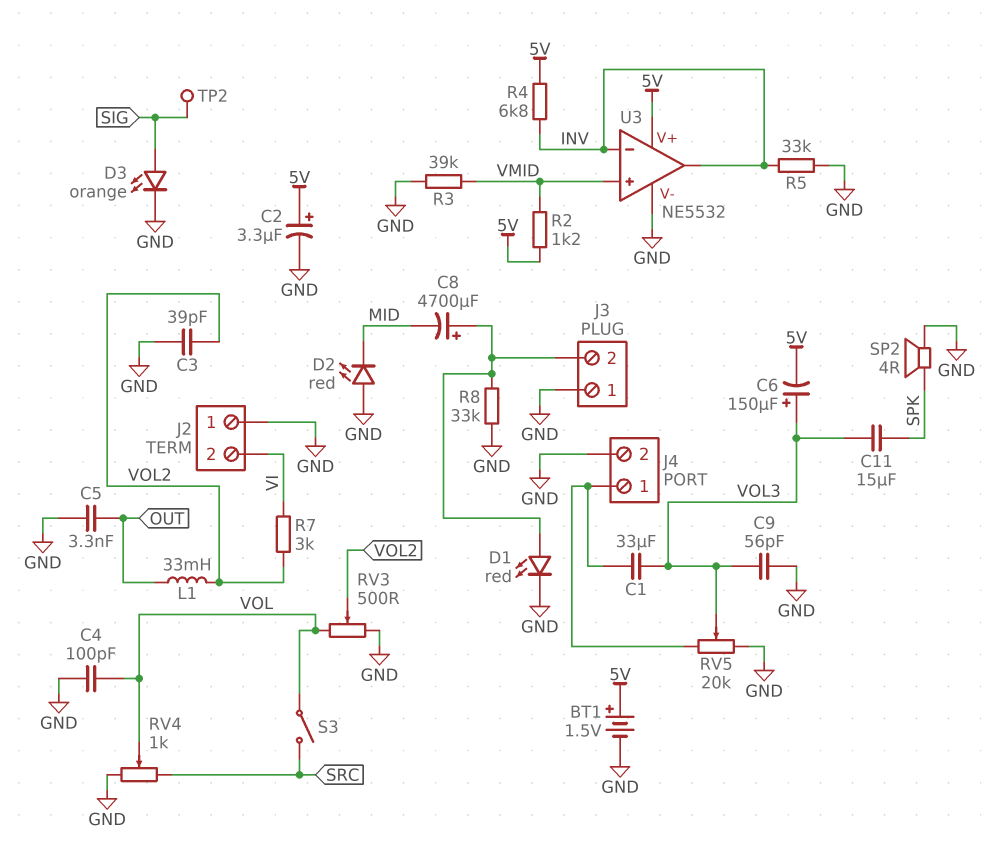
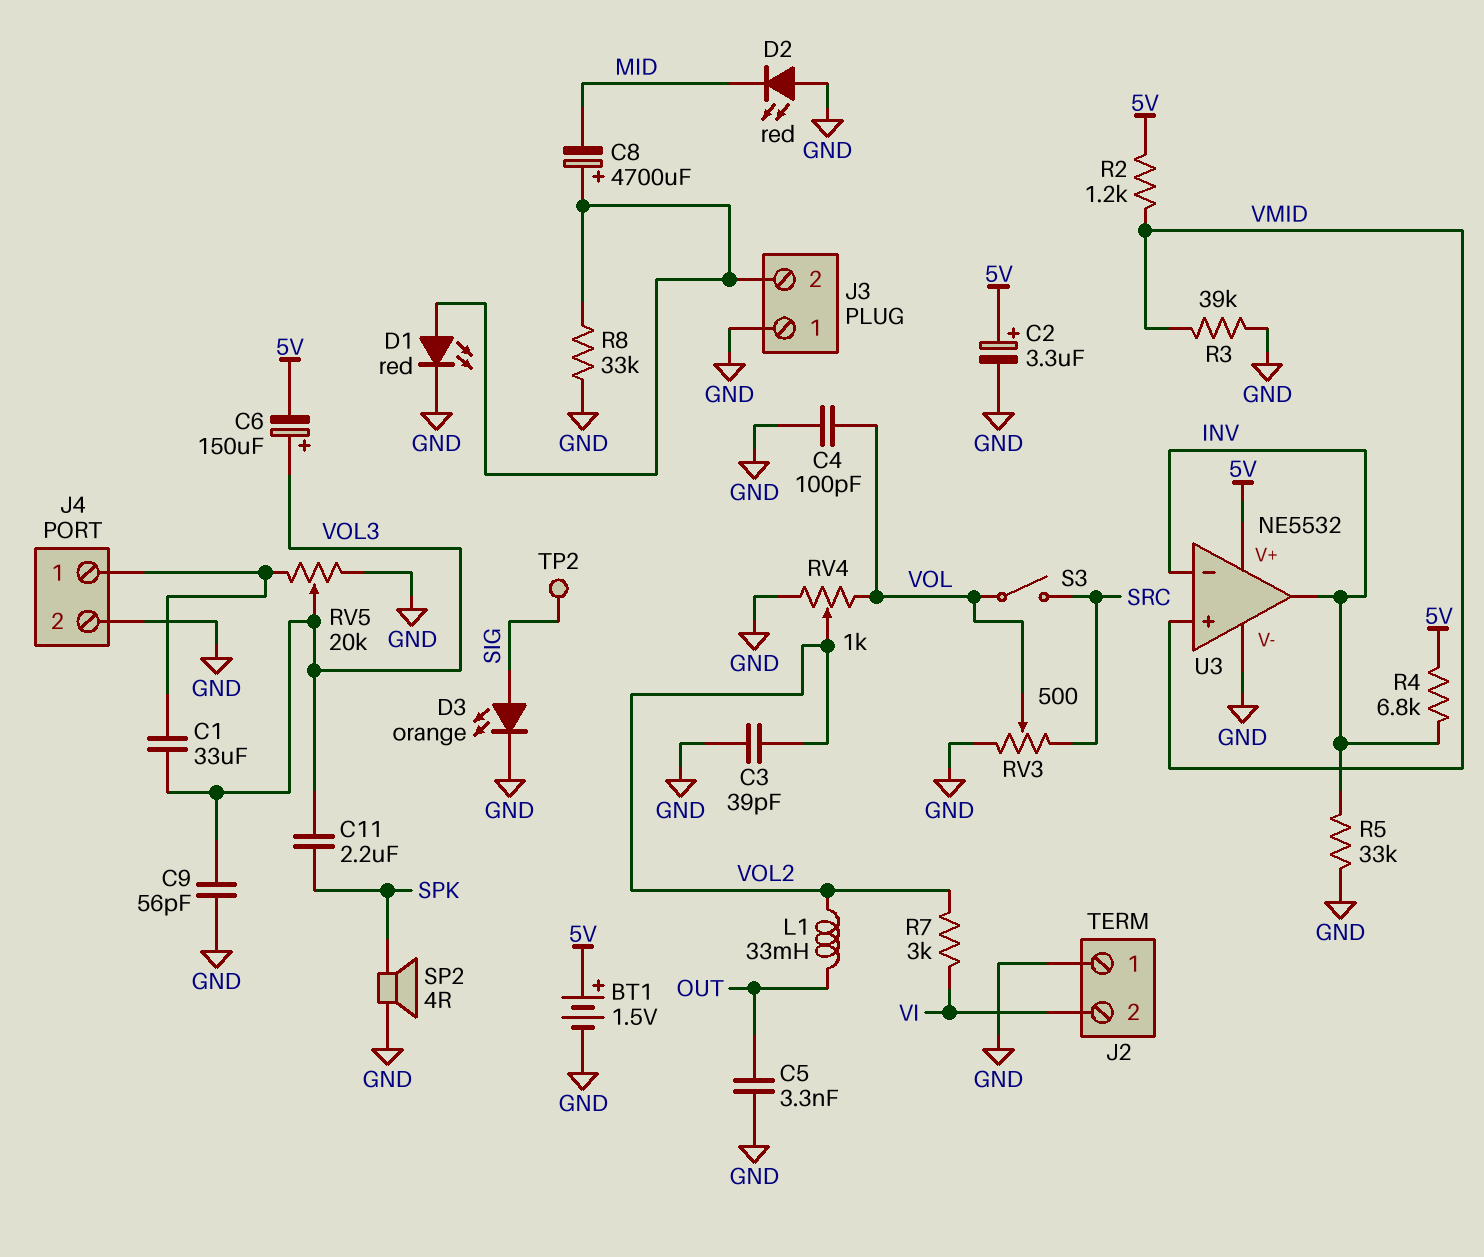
C11: 15uF (SPK, VOL3) -> 2.2uF (SPK, VOL3)
RV3: 500 (GND, VOL, wiper VOL2) -> 500 (GND, SRC, wiper VOL)
RV4: 1k (GND, SRC, wiper VOL) -> 1k (GND, VOL, wiper VOL2)

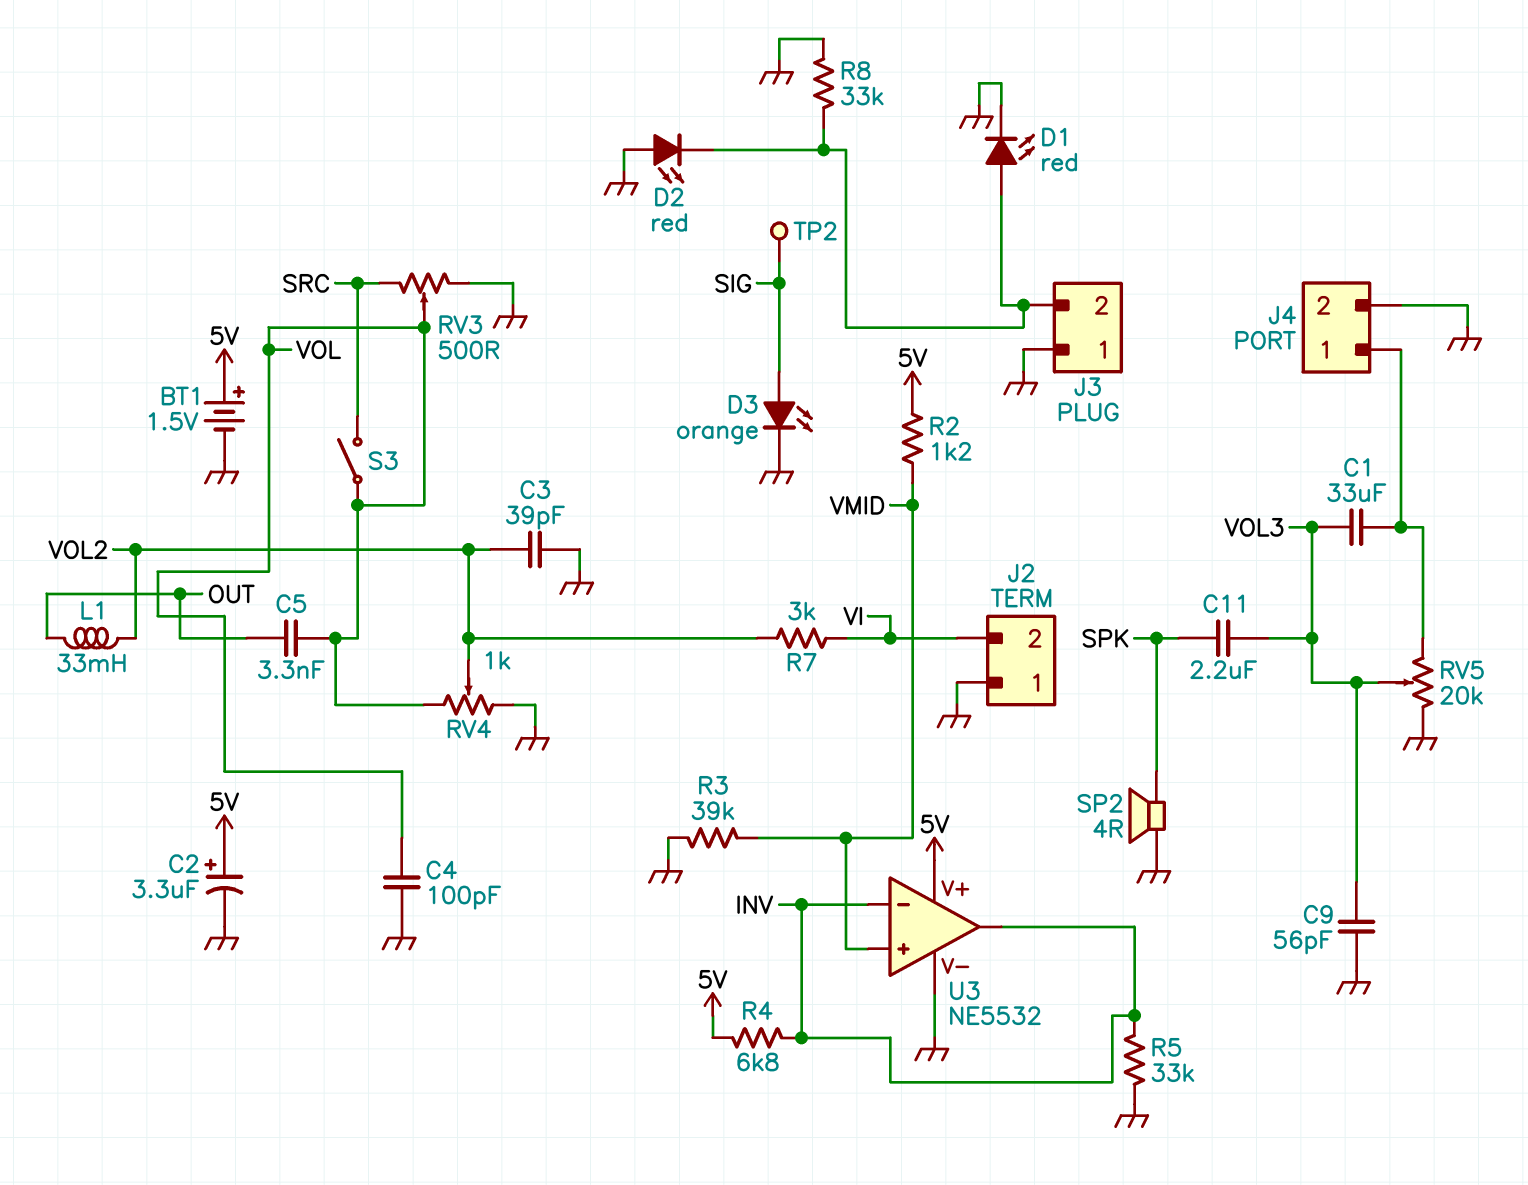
C5: 3.3nF (GND, OUT) -> 3.3nF (OUT, VOL)
C6: 150uF (plus VOL3, minus 5V) -> none
C8: 4700uF (plus J3/2, minus MID) -> none
D2: LED red (A GND, K MID) -> LED red (A GND, K J3/2)

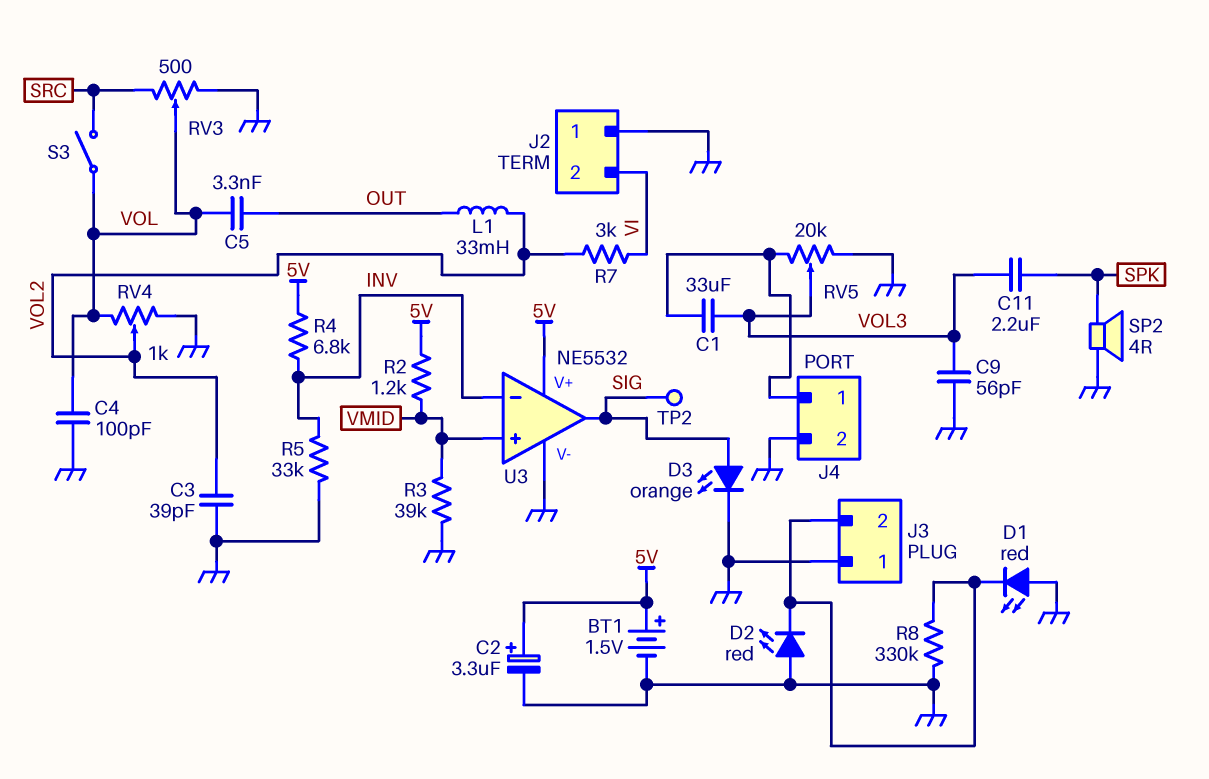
D1: LED red (A J3/2, K GND) -> LED red (A GND, K J3/2)
R8: 33k (GND, J3/2) -> 330k (GND, J3/2)
U3 pin out: INV -> SIG

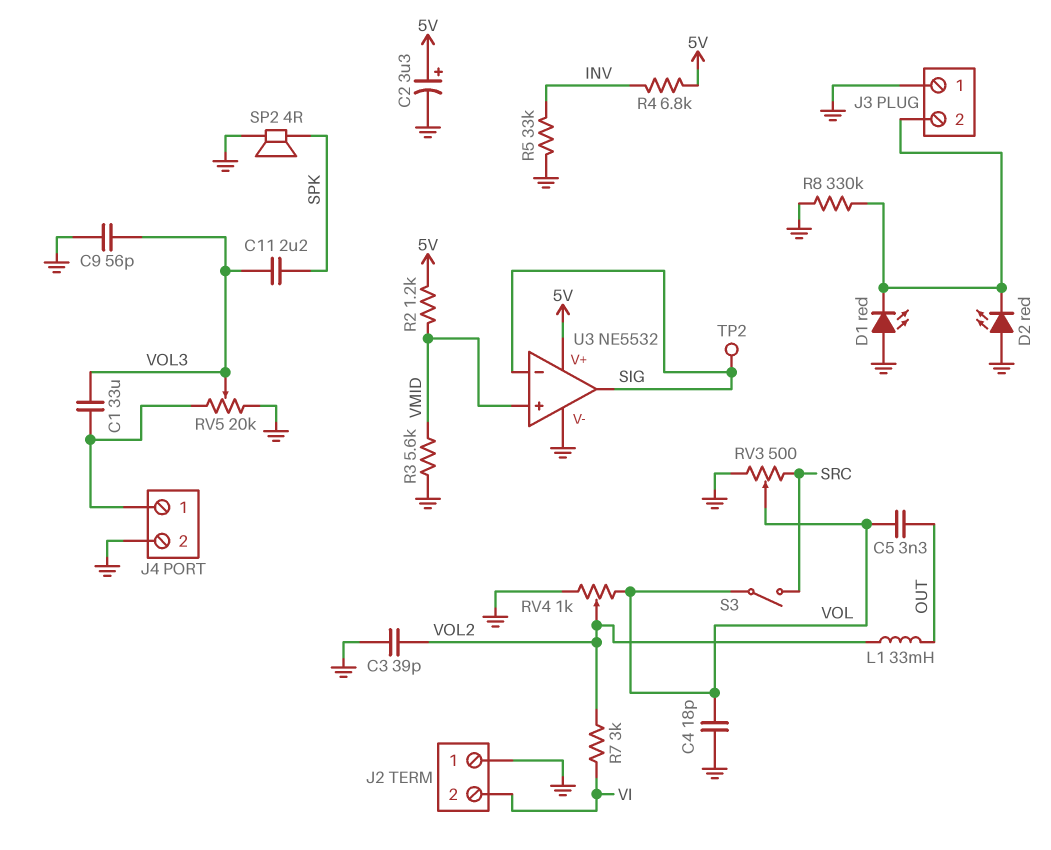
BT1: 1.5V (plus 5V, minus GND) -> none
C4: 100pF (GND, VOL) -> 18pF (GND, VOL)
D3: LED orange (A SIG, K GND) -> none
R3: 39k (GND, VMID) -> 5.6k (GND, VMID)
U3 pin in-: INV -> SIG

